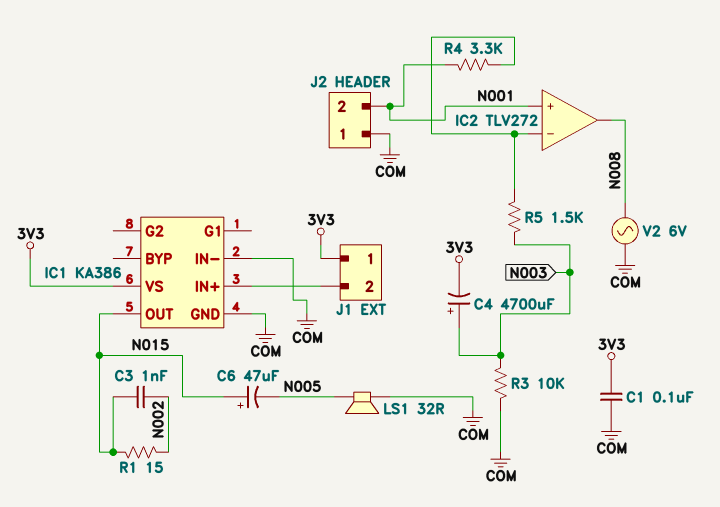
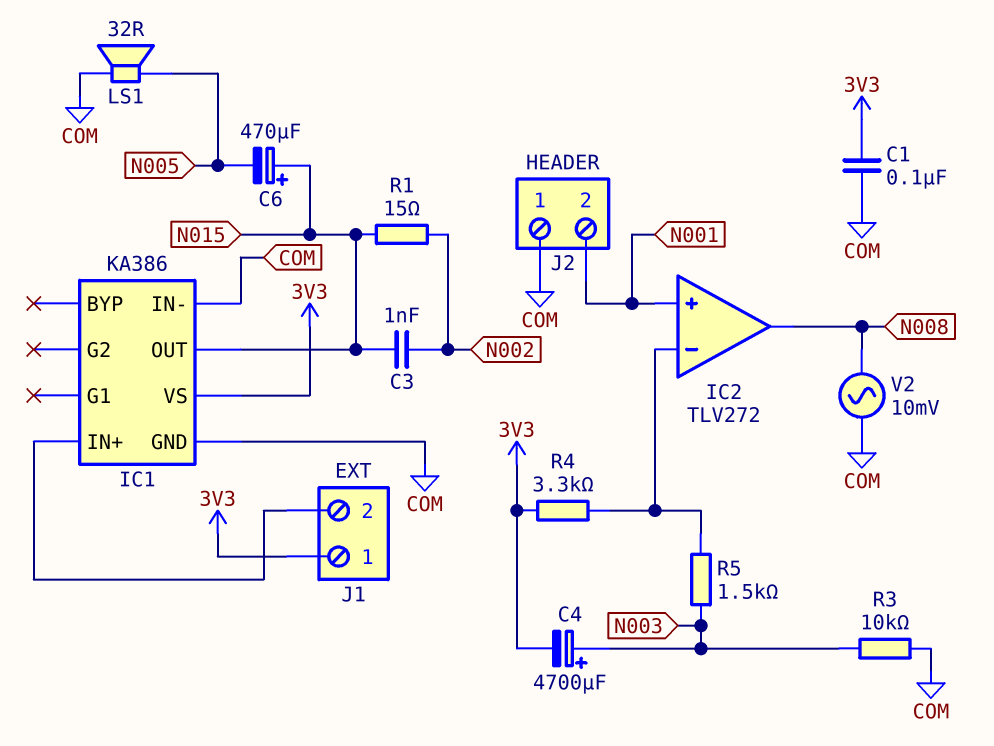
C6: 47uF (plus N015, minus N005) -> 470uF (plus N015, minus N005)
R4: 3.3k (IC2/in-, N001) -> 3.3k (3V3, IC2/in-)
V2: AC 6V (COM, N008) -> AC 10mV (COM, N008)

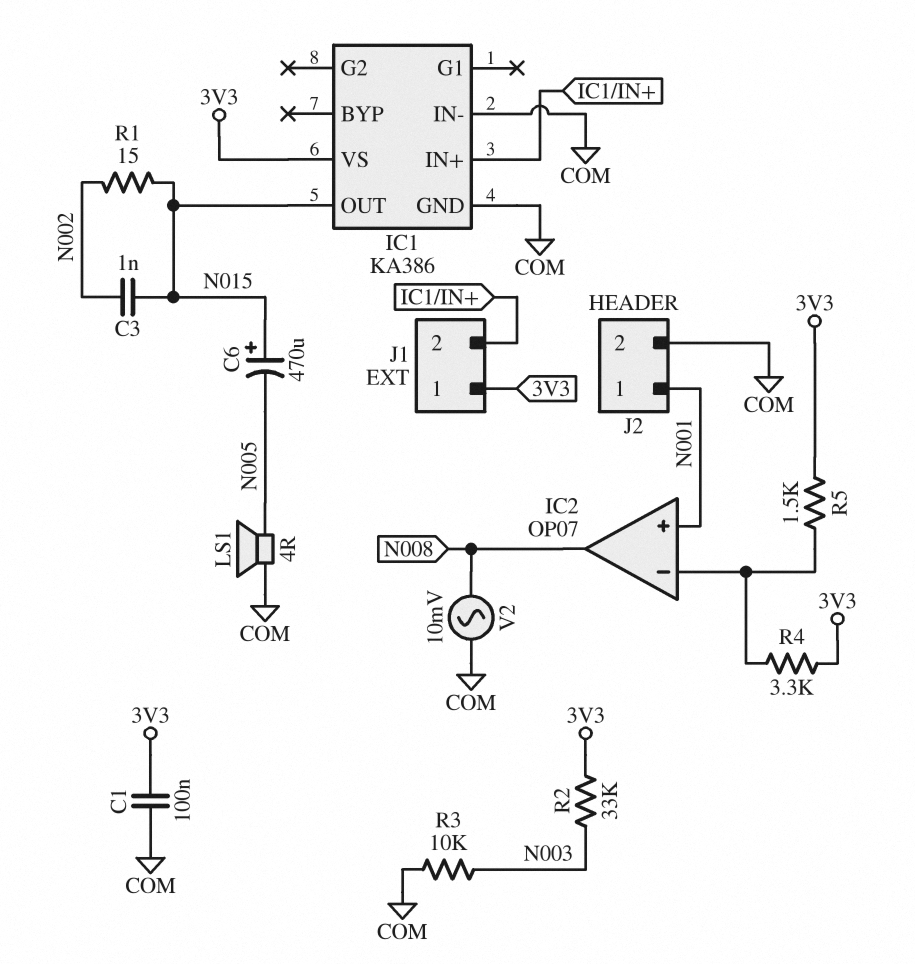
C4: 4700uF (plus N003, minus 3V3) -> none
IC2: TLV272 -> OP07
J2 pin 1: COM -> N001
J2 pin 2: N001 -> COM
LS1: speaker 32R (COM, N005) -> speaker 4R (COM, N005)
R2: none -> 33k (3V3, N003)
R5: 1.5k (IC2/in-, N003) -> 1.5k (3V3, IC2/in-)

